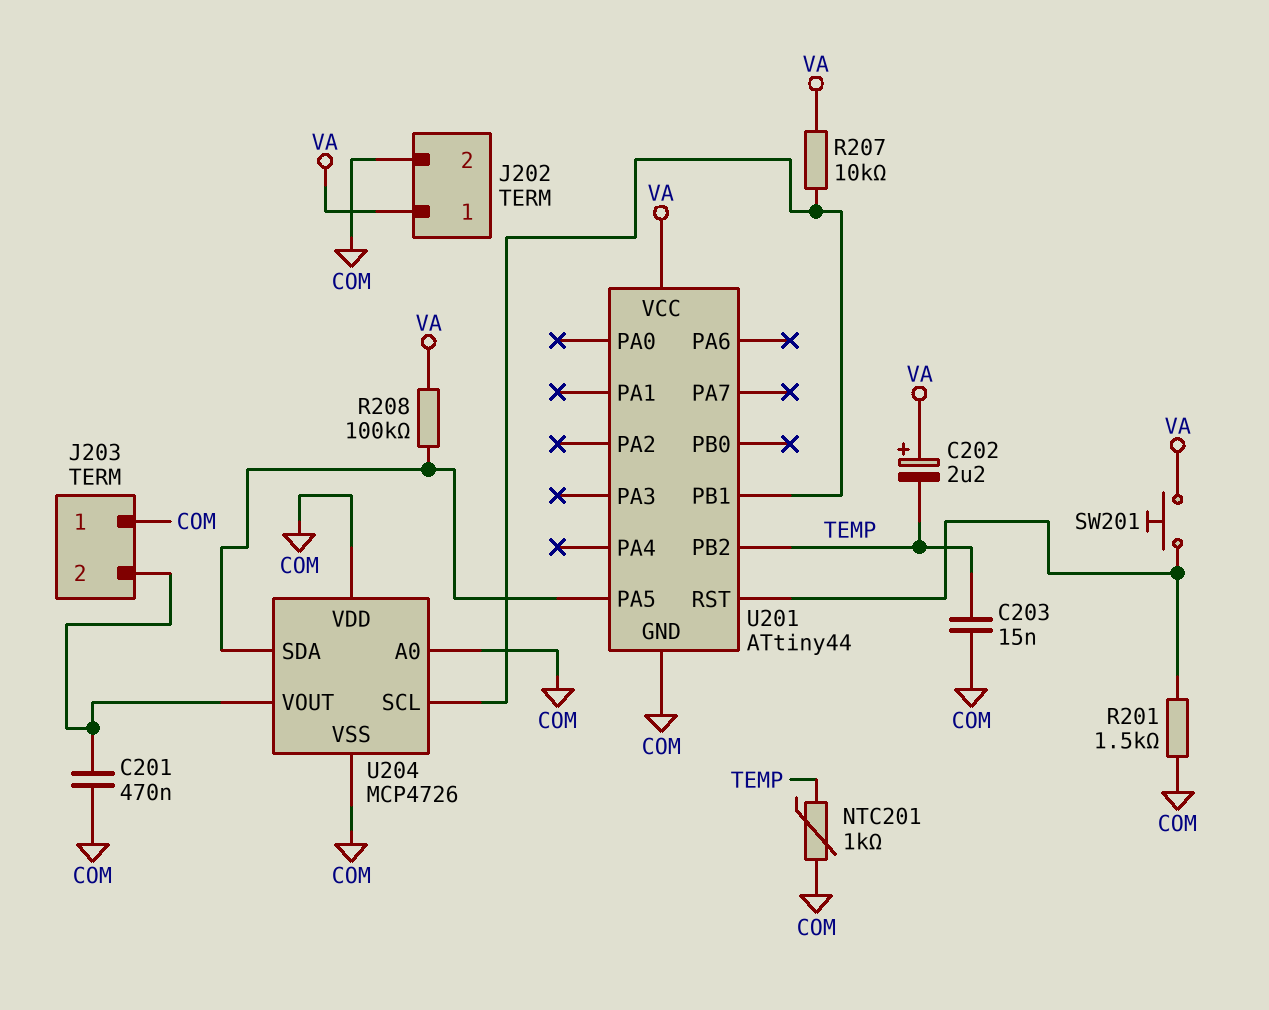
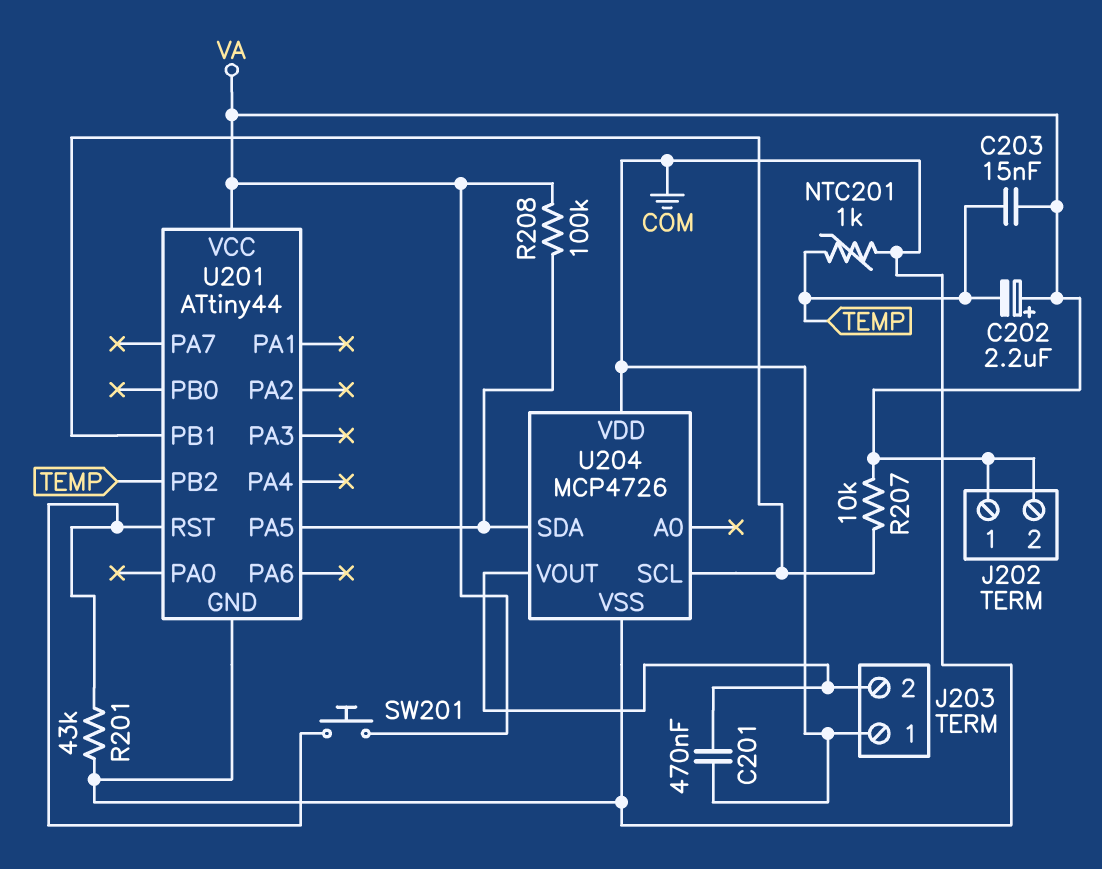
C203: 15nF (COM, TEMP) -> 15nF (TEMP, VA)
J202 pin 2: COM -> VA
R201: 1.5k (COM, U201/RST) -> 43k (COM, U201/RST)
U204 pin A0: COM -> none

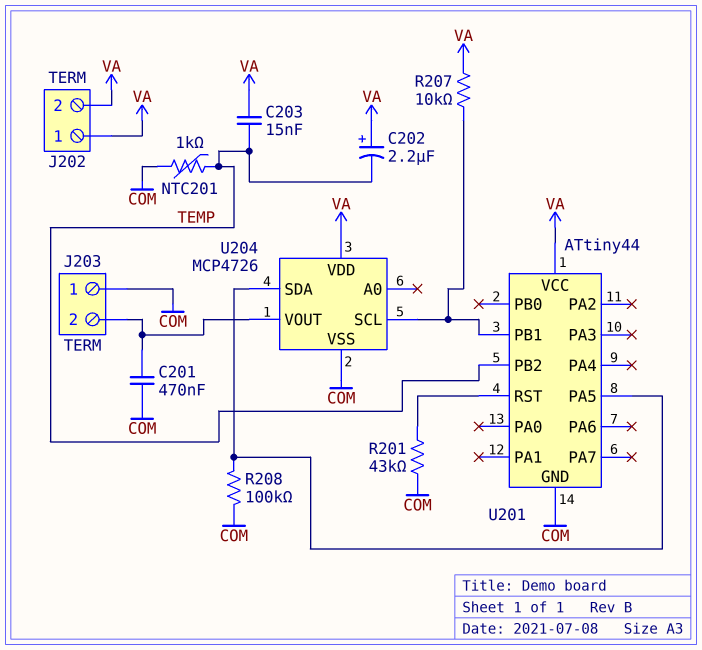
R208: 100k (U201/PA5, VA) -> 100k (COM, U201/PA5)
SW201: button (U201/RST, VA) -> none
U204 pin VDD: COM -> VA

